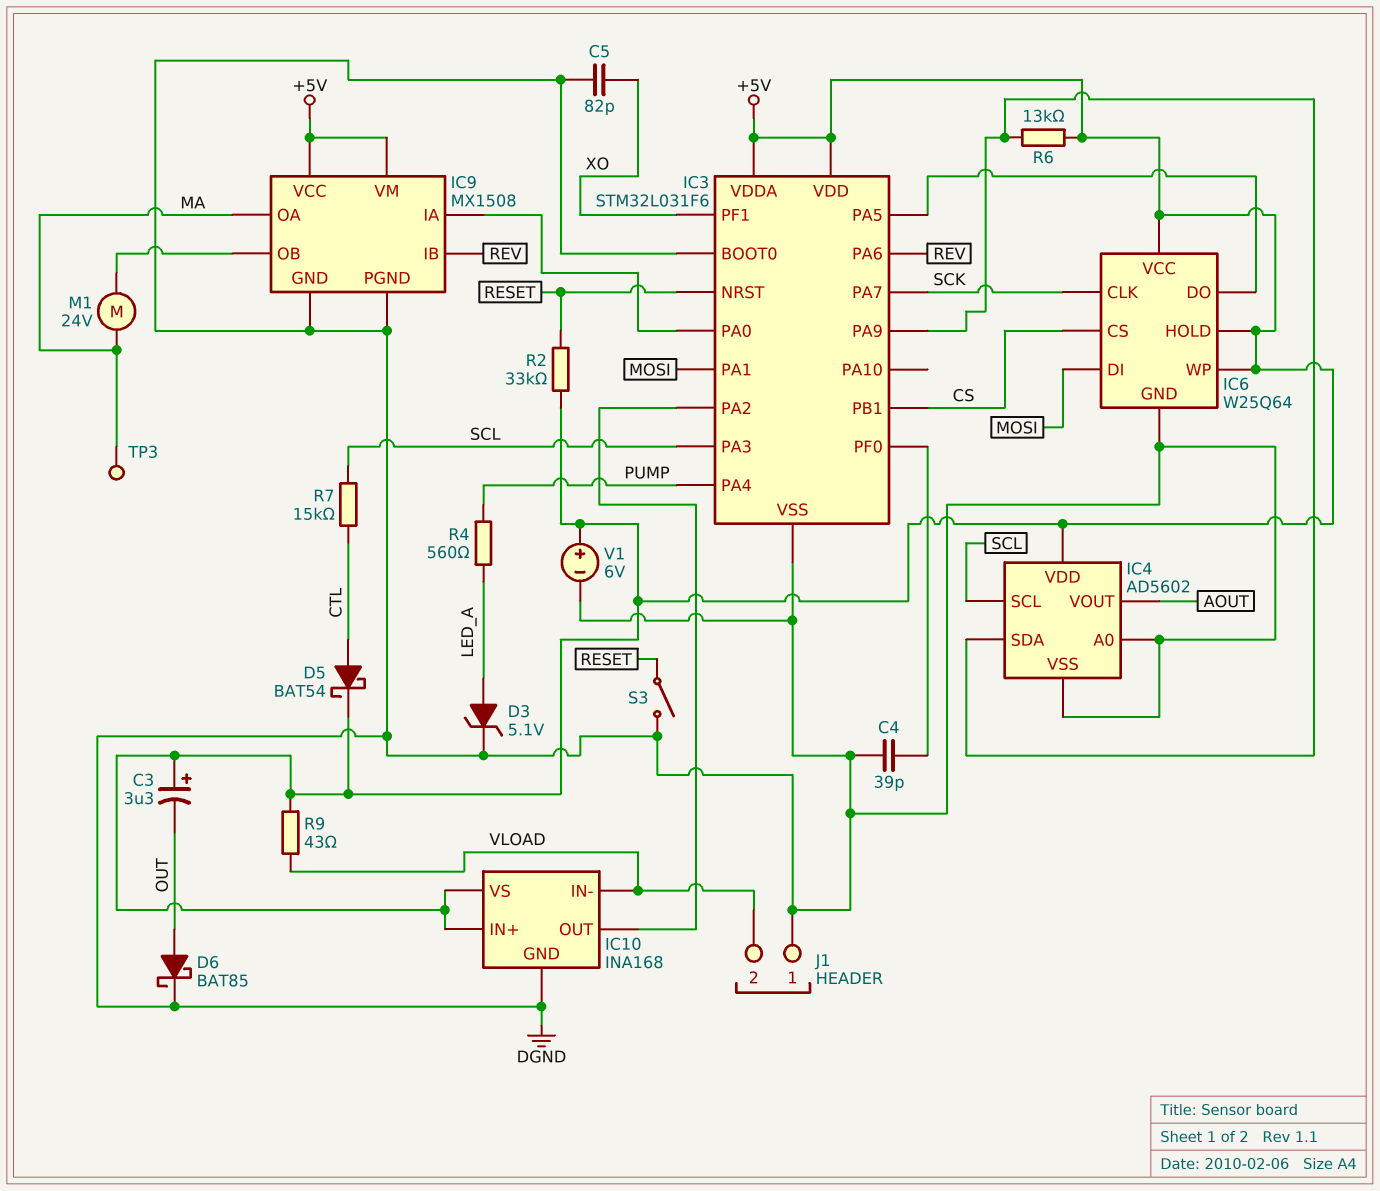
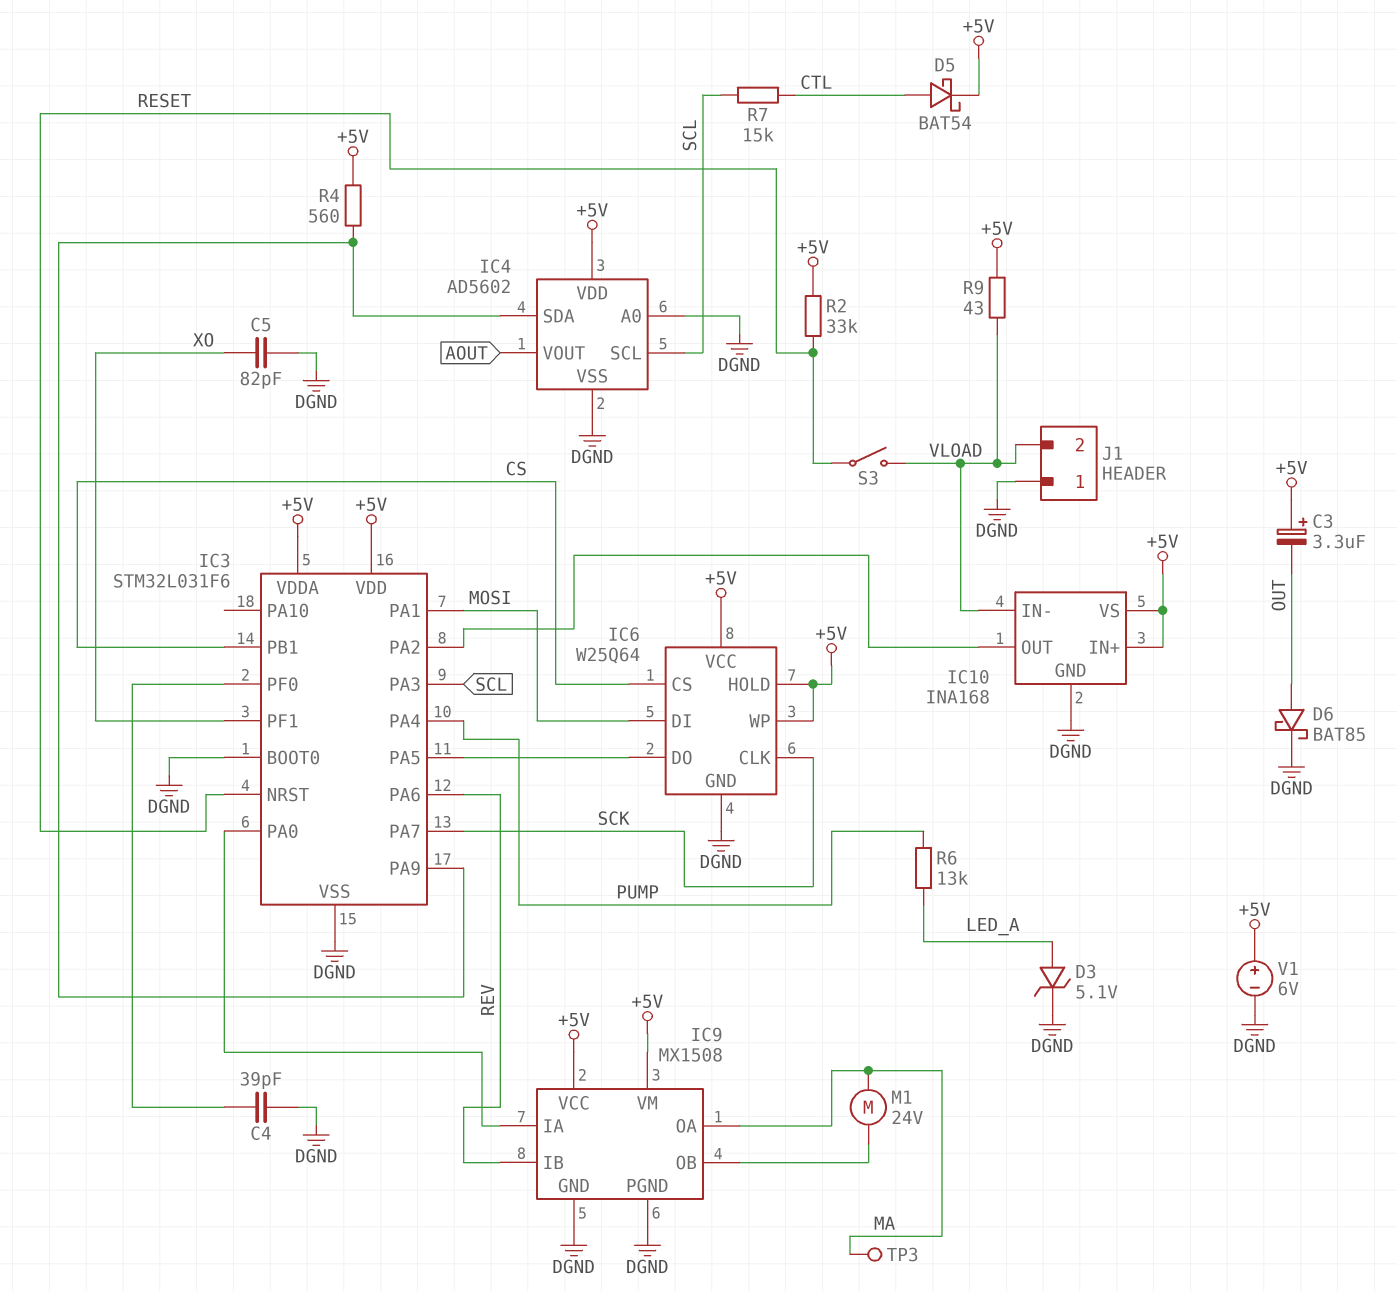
R4: 560 (LED_A, PUMP) -> 560 (+5V, IC3/PA9)
R6: 13k (+5V, IC3/PA9) -> 13k (LED_A, PUMP)
S3: switch (DGND, RESET) -> switch (RESET, VLOAD)

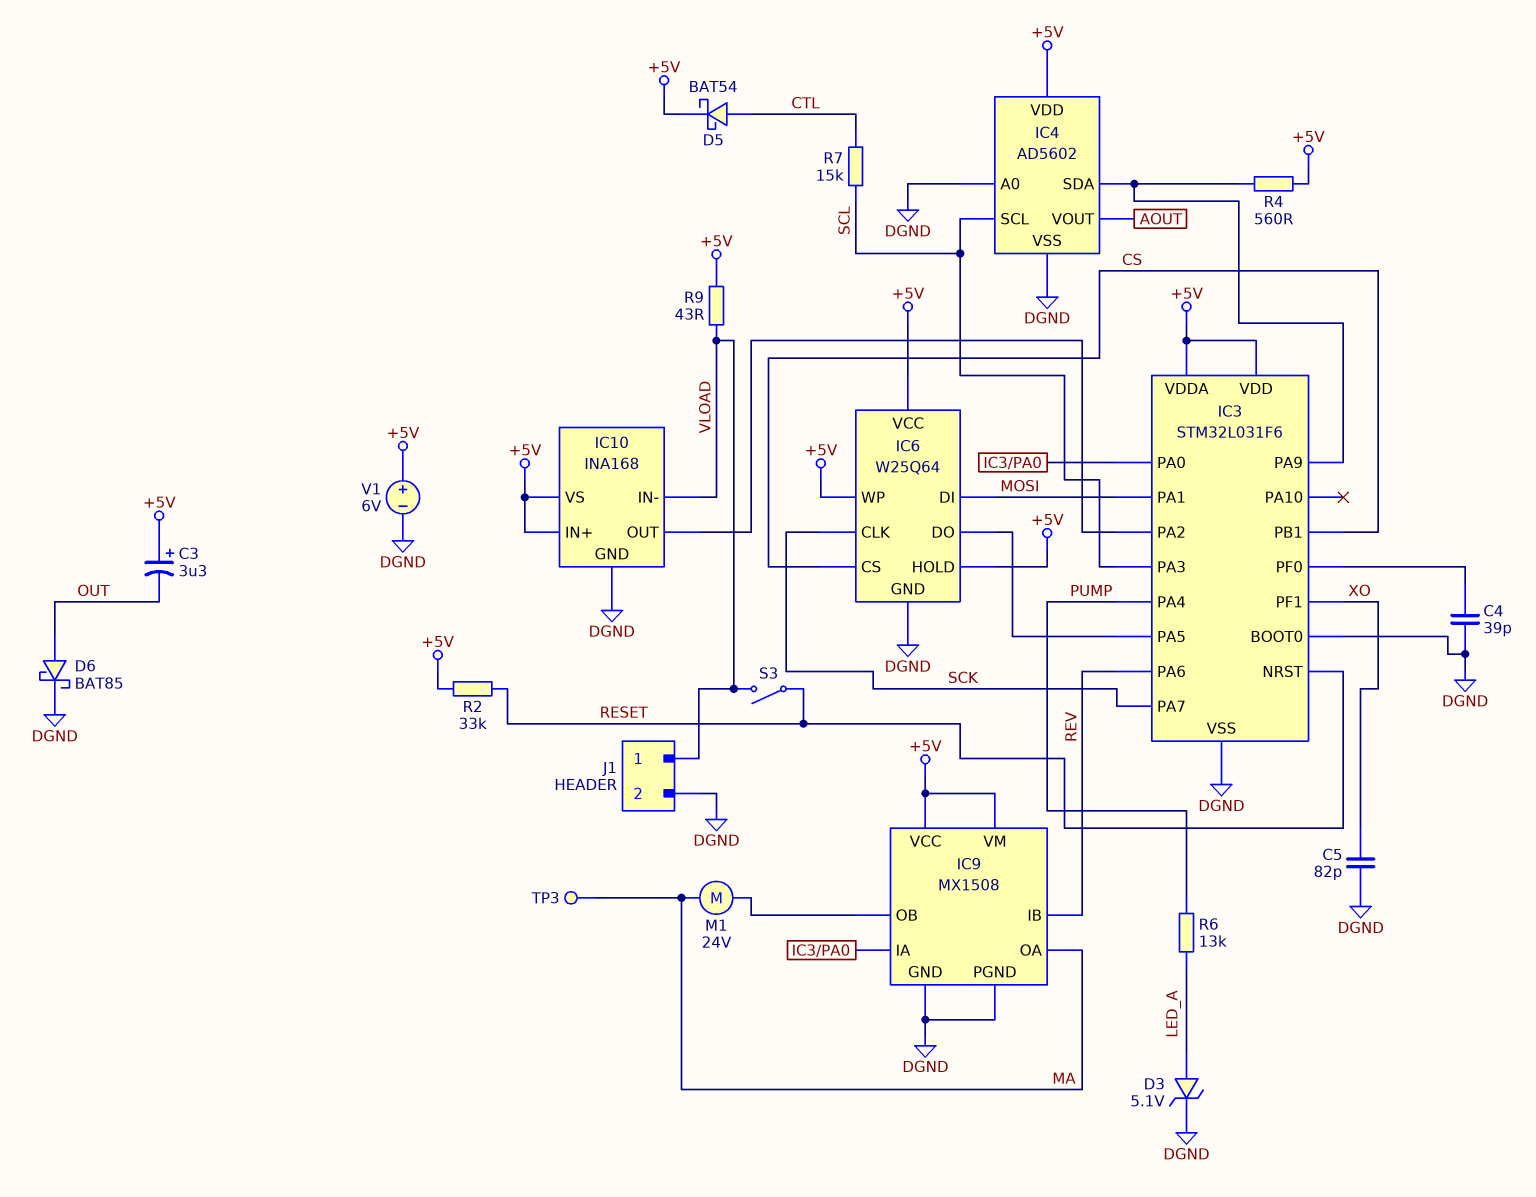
J1 pin 1: DGND -> VLOAD
J1 pin 2: VLOAD -> DGND

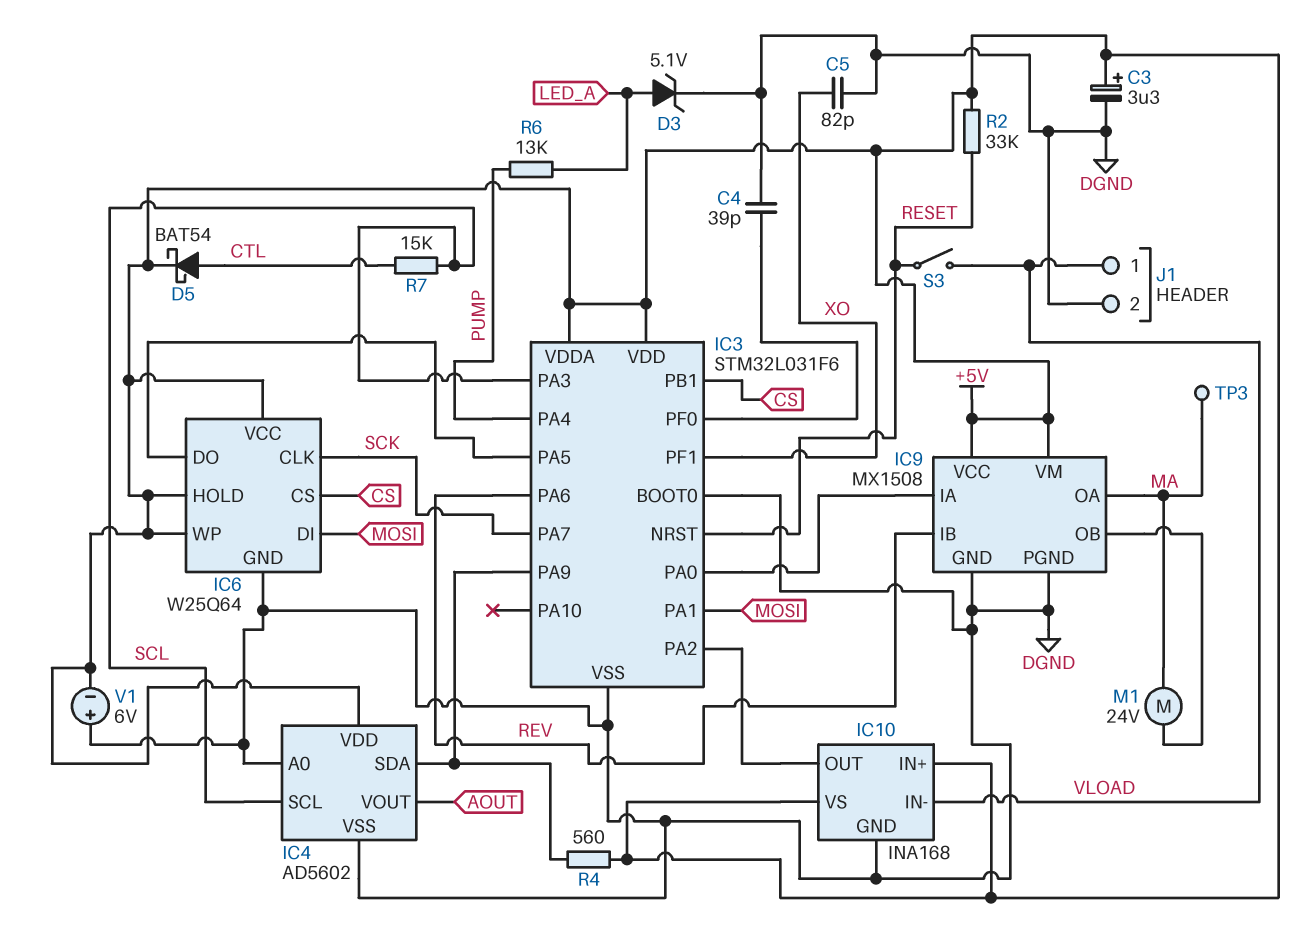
C3: 3.3uF (plus +5V, minus OUT) -> 3.3uF (plus +5V, minus DGND)
D6: schottky BAT85 (A OUT, K DGND) -> none
R9: 43 (+5V, VLOAD) -> none
V1: 6V (plus +5V, minus DGND) -> 6V (plus DGND, minus +5V)

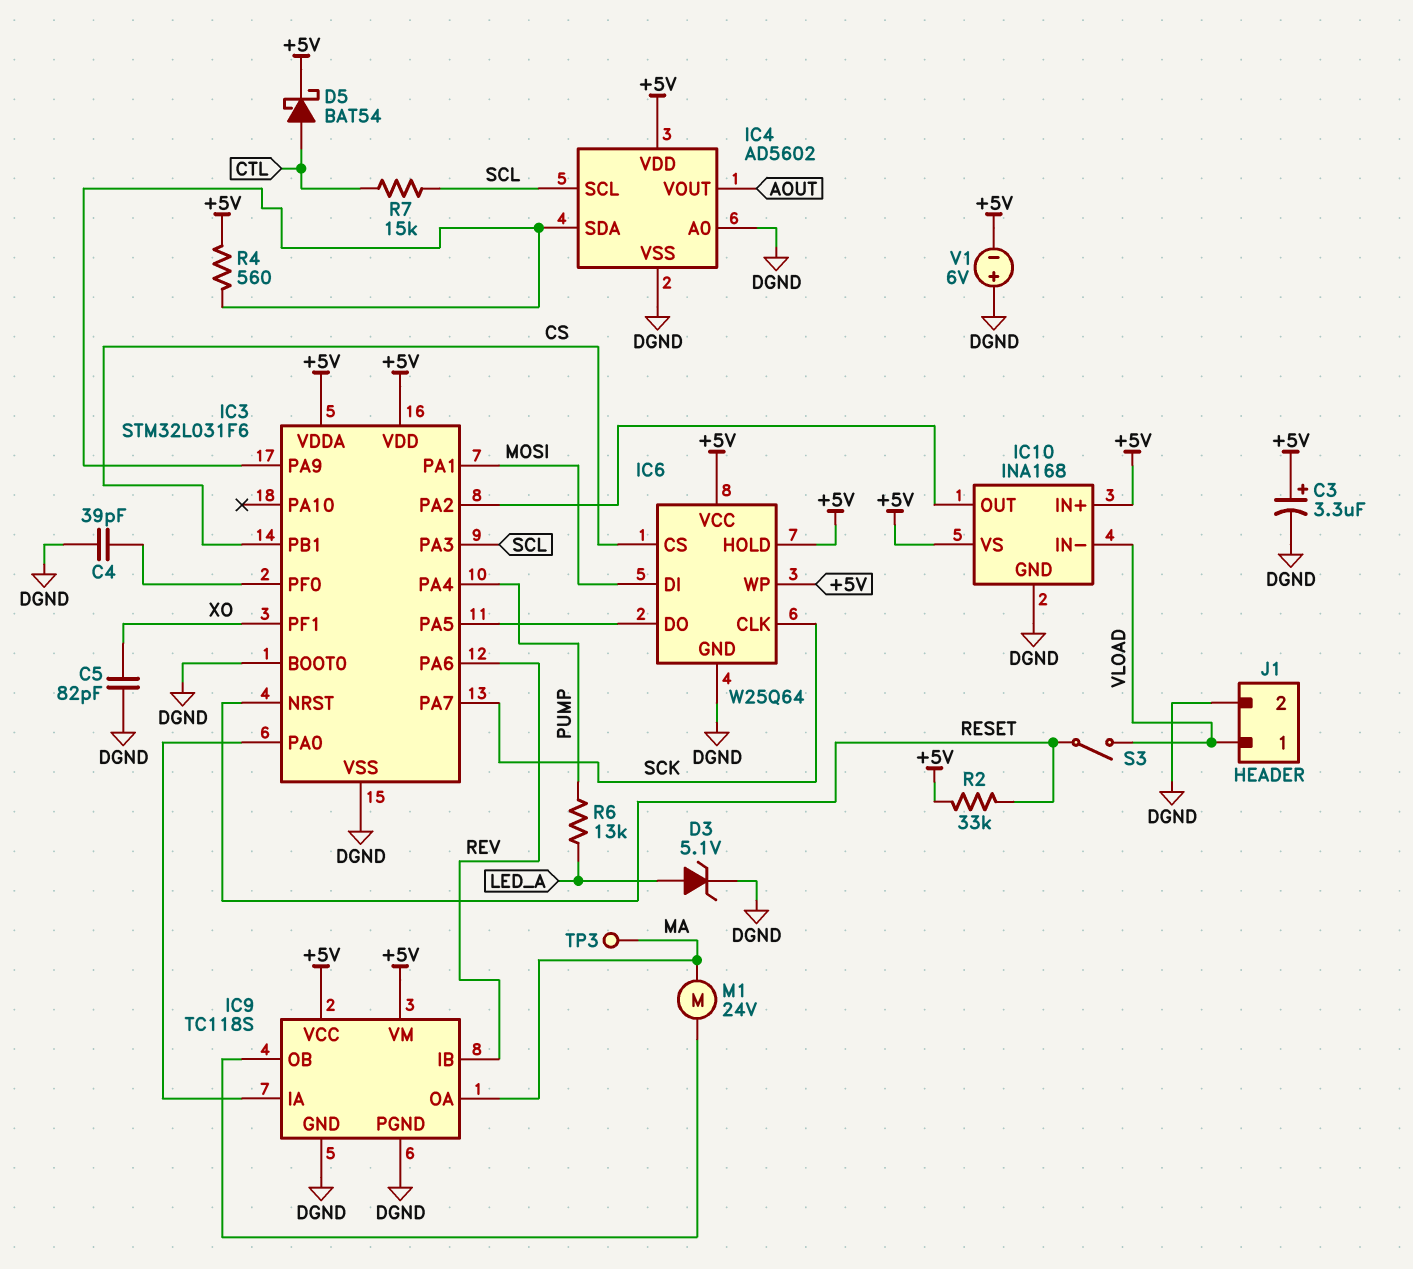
IC9: MX1508 -> TC118S

